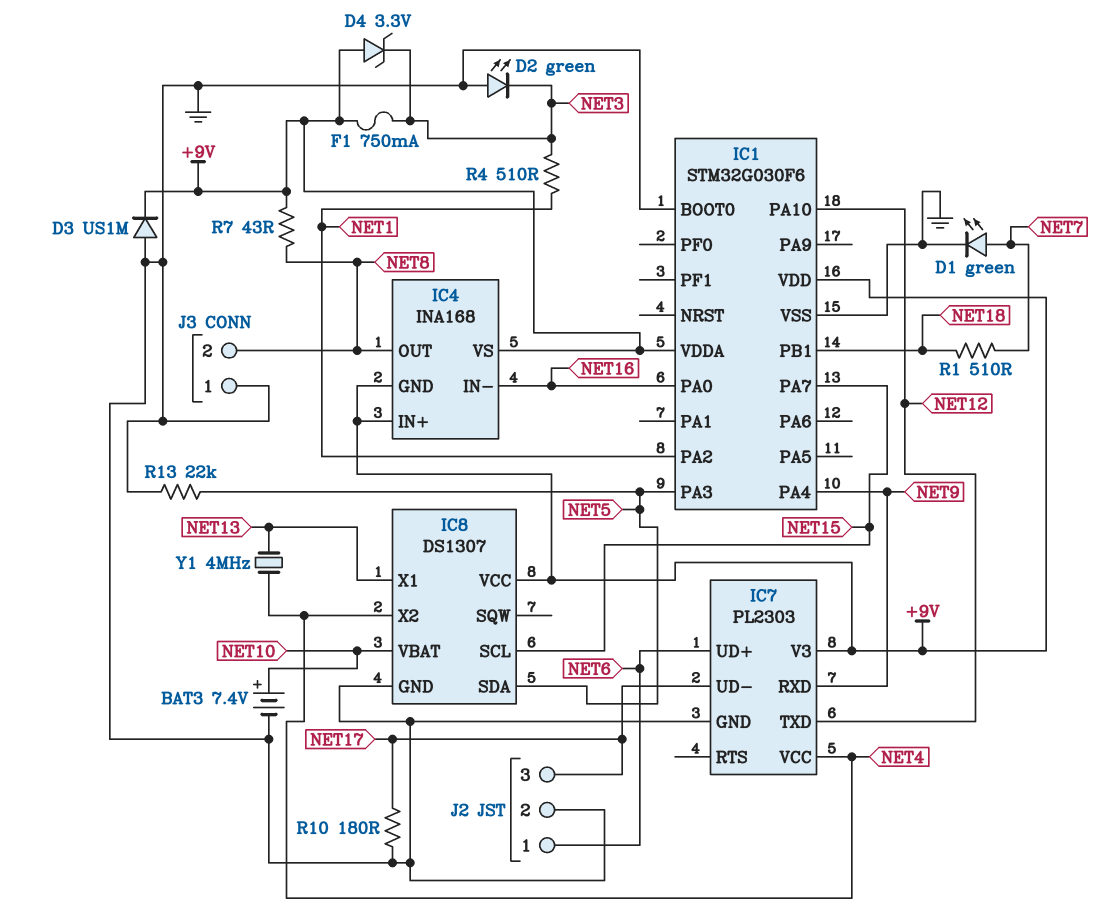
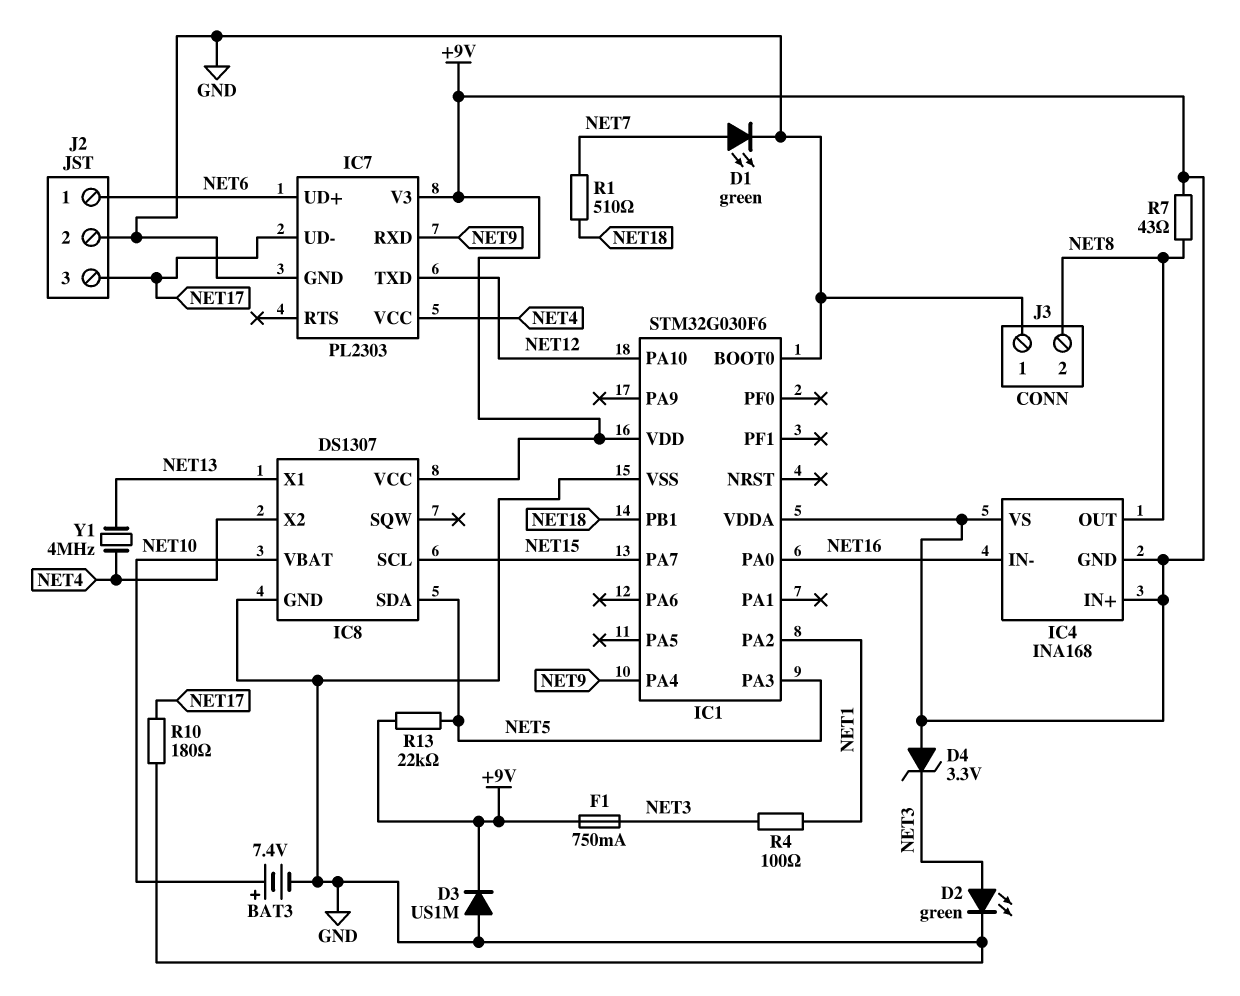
D2: LED green (A GND, K NET3) -> LED green (A NET3, K GND)
R4: 510 (NET1, NET3) -> 100 (NET1, NET3)
R13: 22k (GND, NET5) -> 22k (+9V, NET5)

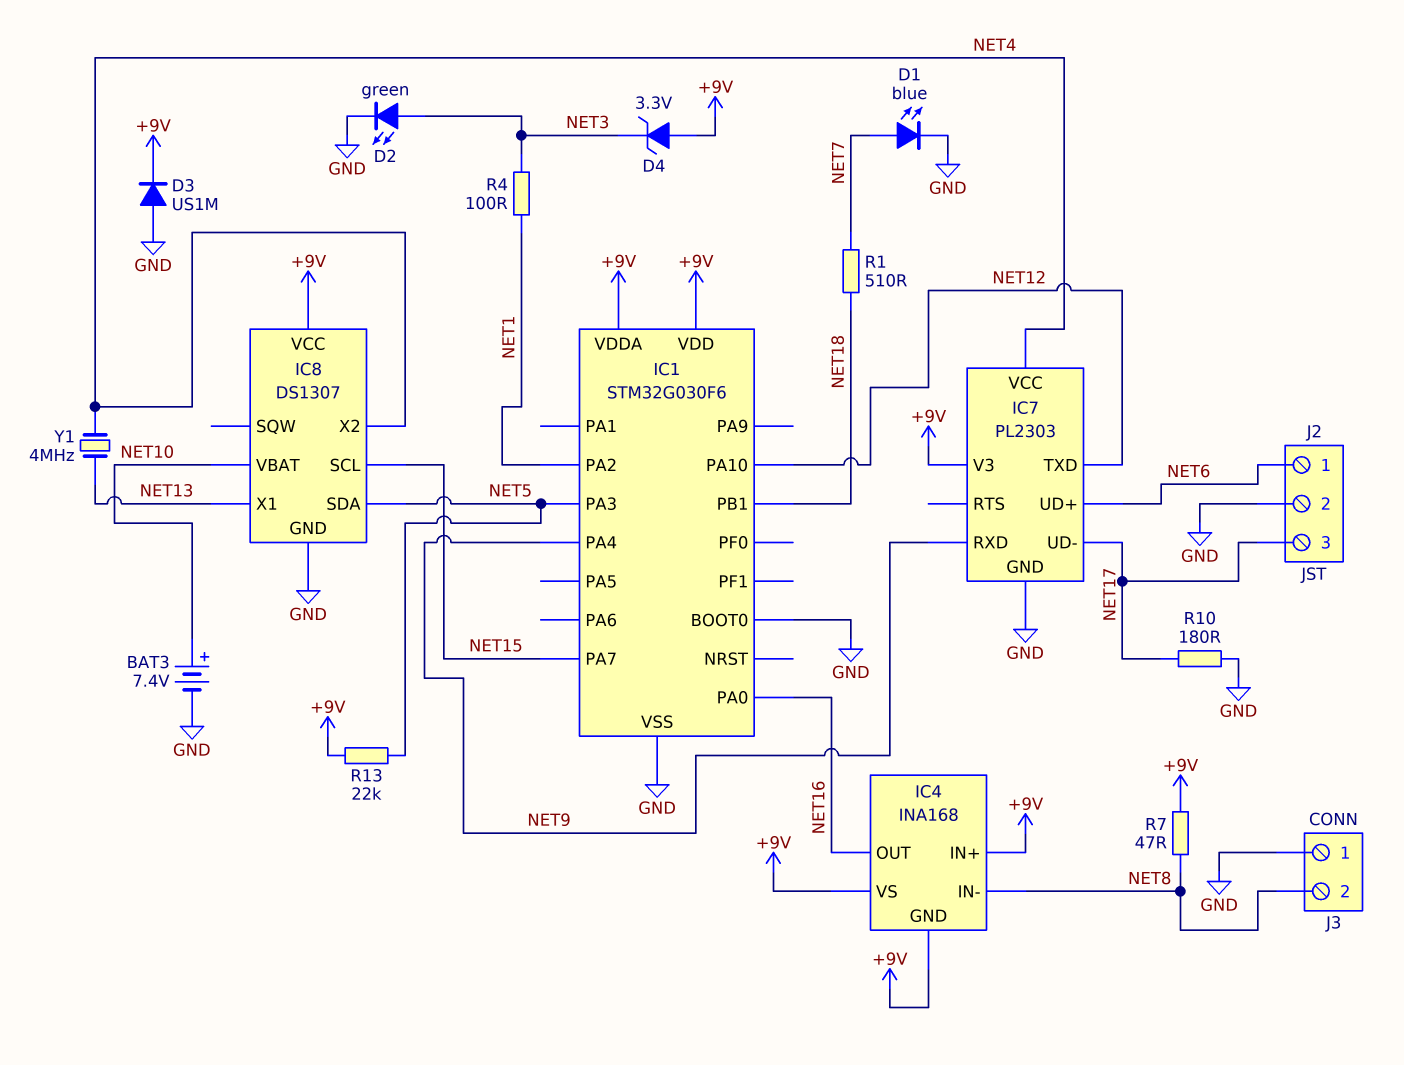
D1: LED green (A NET7, K GND) -> LED blue (A NET7, K GND)
F1: 750mA (+9V, NET3) -> none
IC4 pin IN-: NET16 -> NET8
IC4 pin OUT: NET8 -> NET16
R7: 43 (+9V, NET8) -> 47 (+9V, NET8)

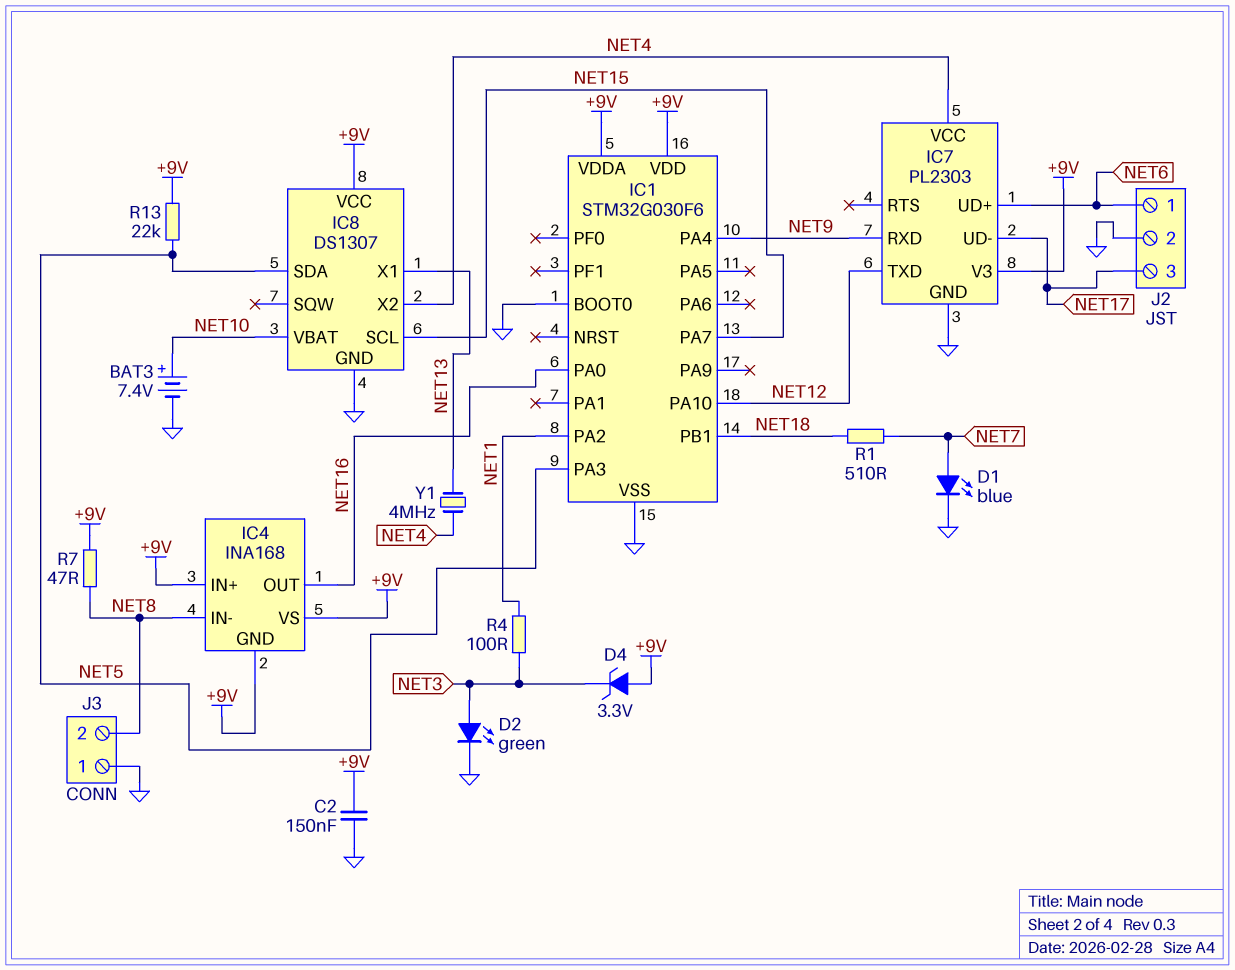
C2: none -> 150nF (+9V, GND)
D3: diode US1M (A GND, K +9V) -> none
R10: 180 (GND, NET17) -> none

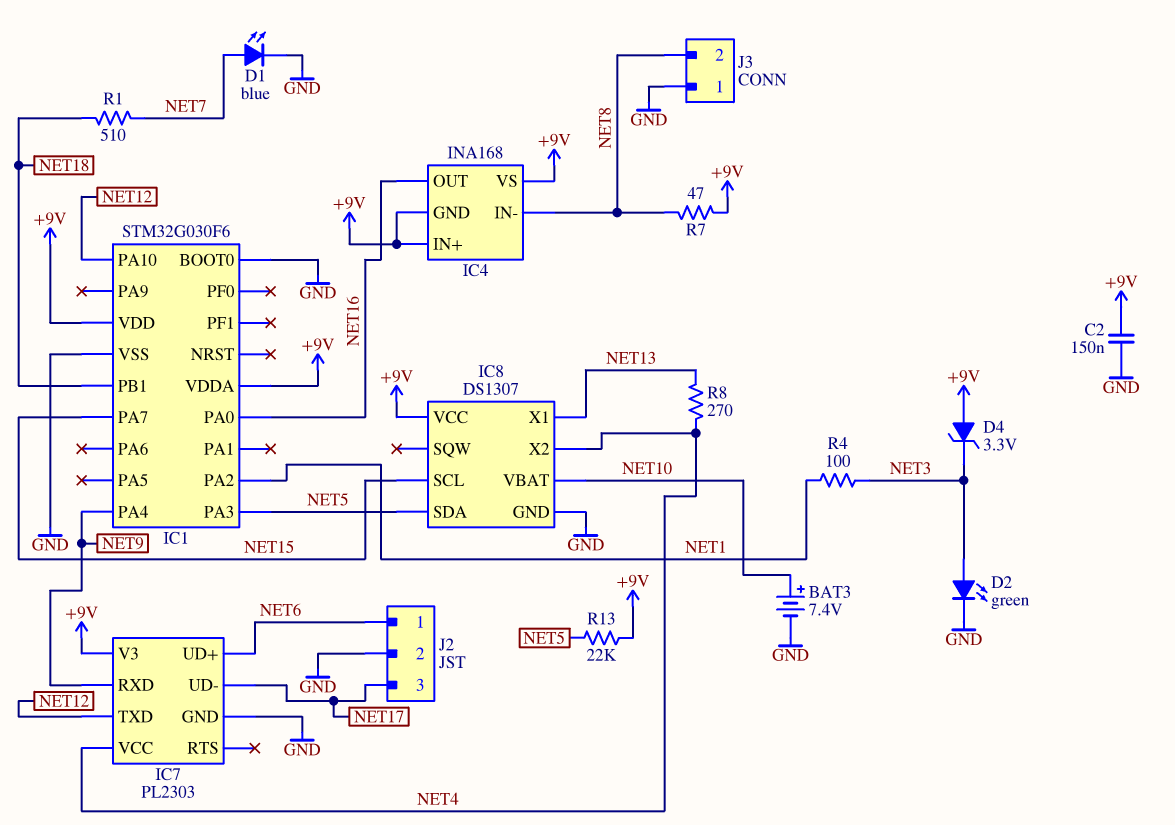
R8: none -> 270 (NET4, NET13)
Y1: 4MHz (NET4, NET13) -> none

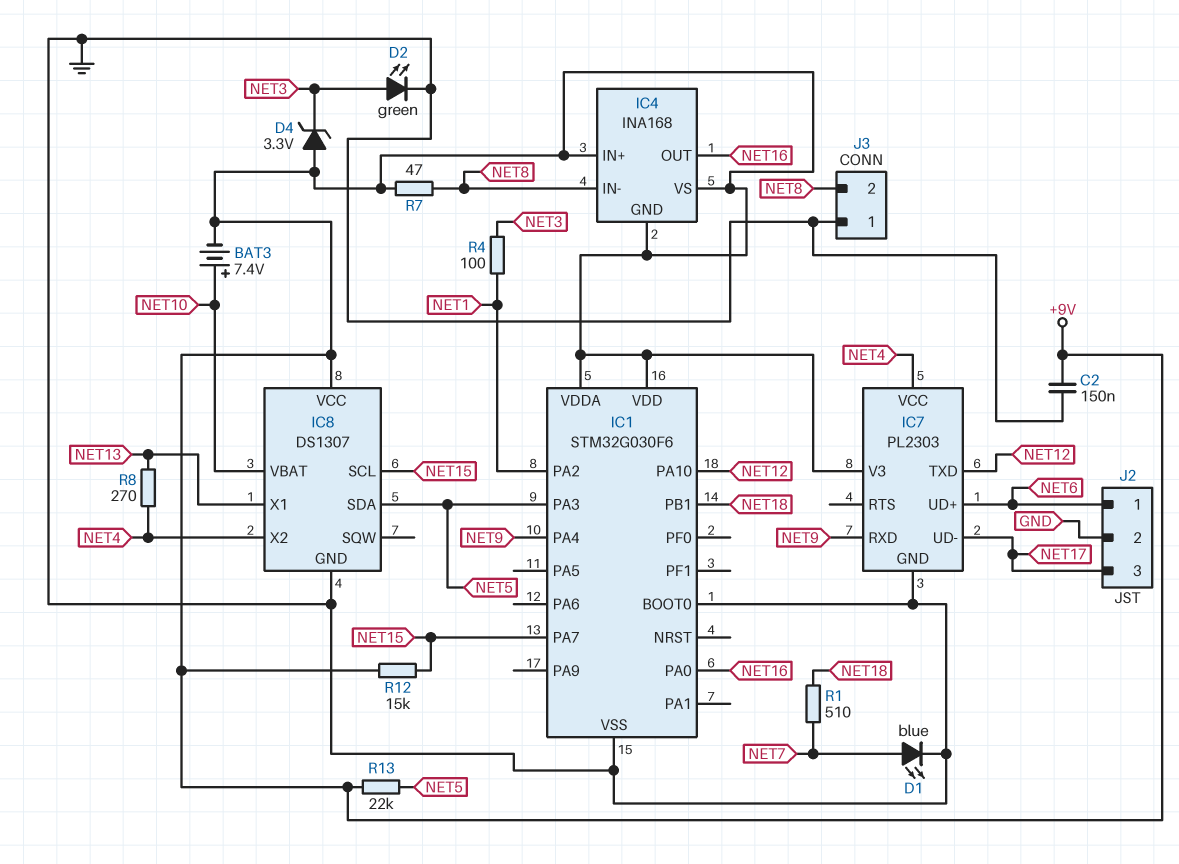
BAT3: 7.4V (plus NET10, minus GND) -> 7.4V (plus NET10, minus +9V)
R12: none -> 15k (+9V, NET15)

